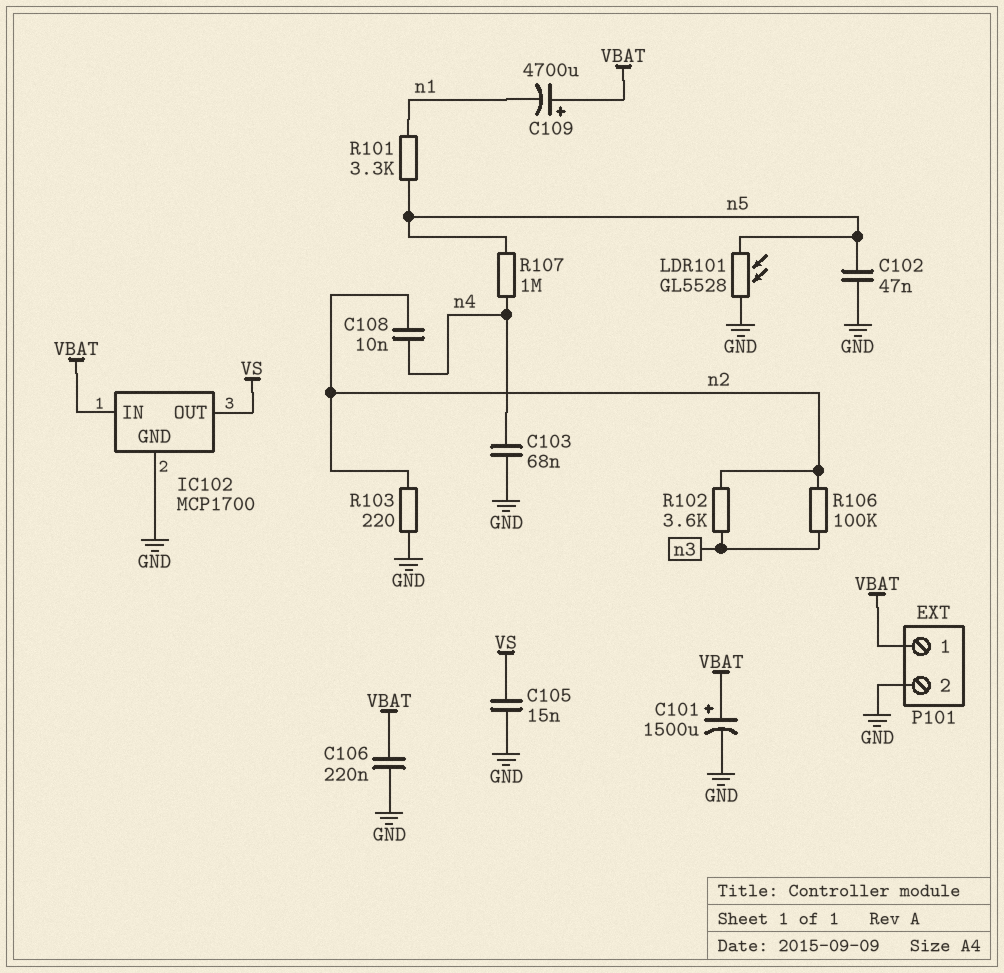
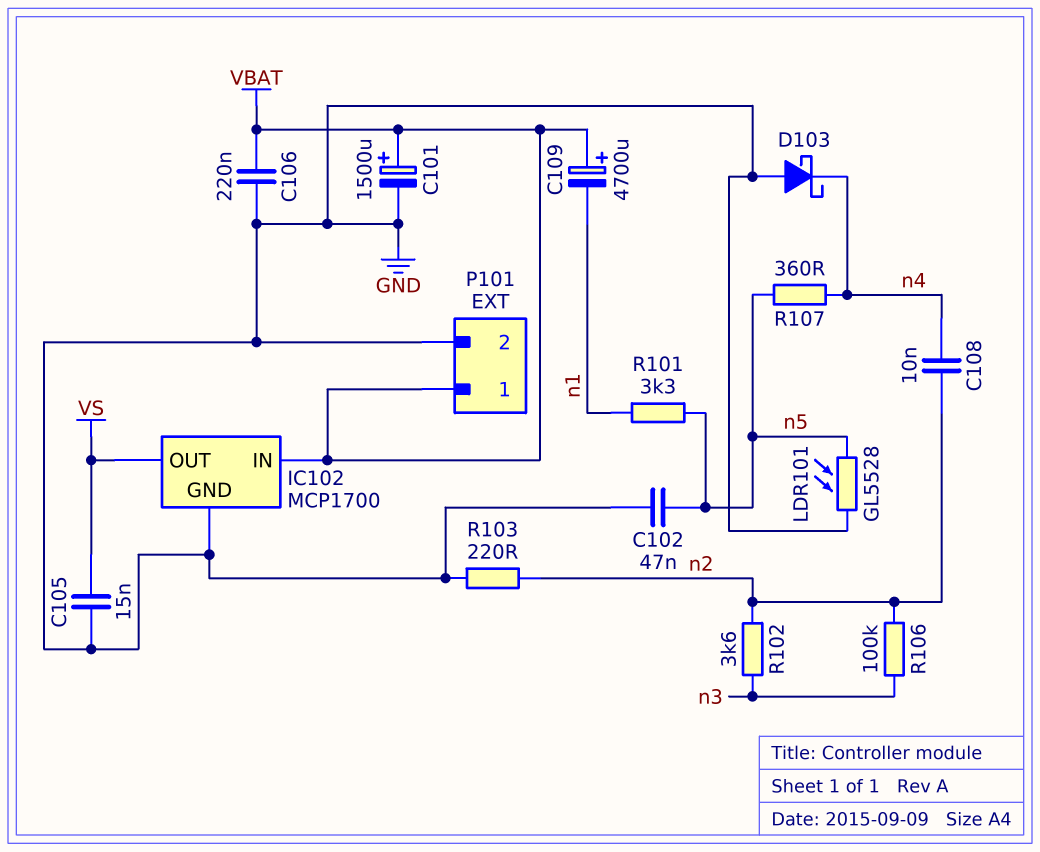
C103: 68nF (GND, n4) -> none
D103: none -> schottky (A GND, K n4)
R107: 1M (n4, n5) -> 360 (n4, n5)

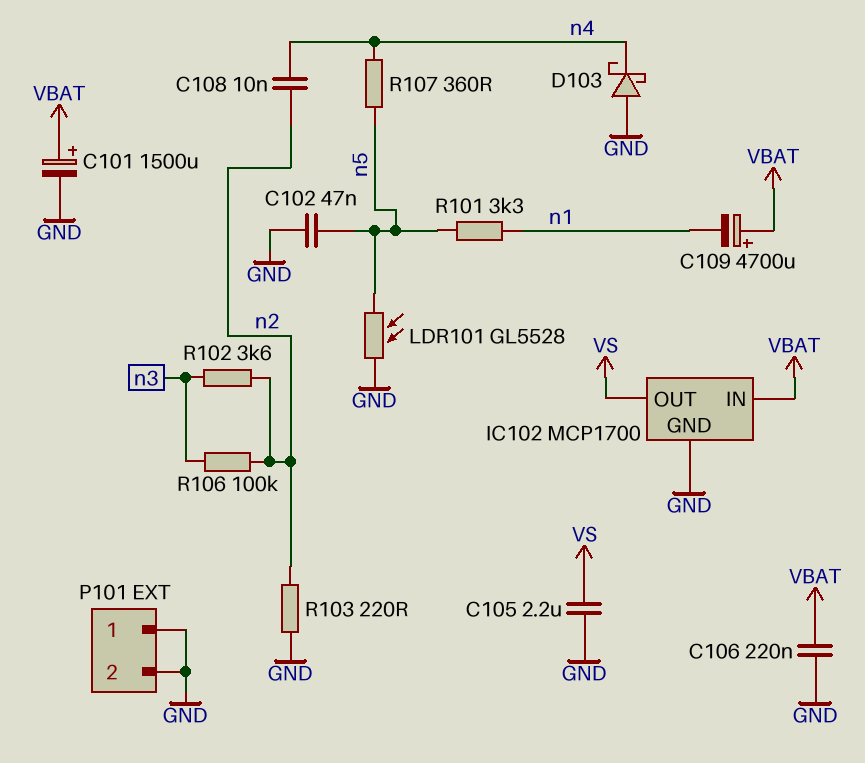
C105: 15nF (GND, VS) -> 2.2uF (GND, VS)
P101 pin 1: VBAT -> GND

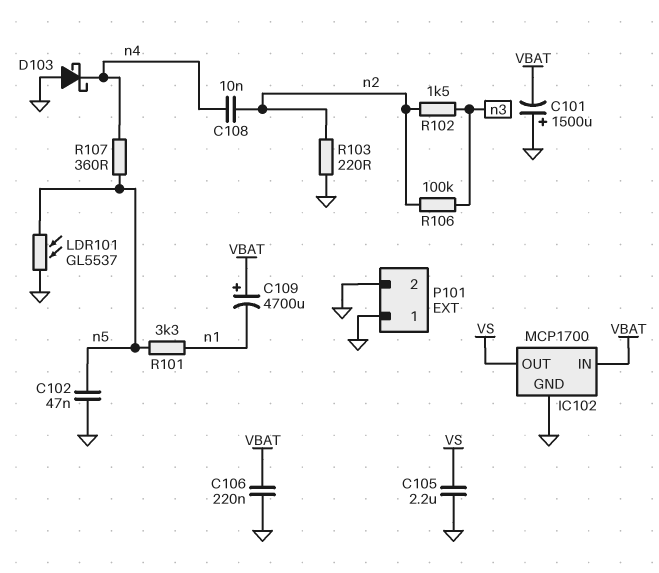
C101: 1500uF (plus VBAT, minus GND) -> 1500uF (plus GND, minus VBAT)
LDR101: GL5528 (GND, n5) -> GL5537 (GND, n5)
R102: 3.6k (n2, n3) -> 1.5k (n2, n3)

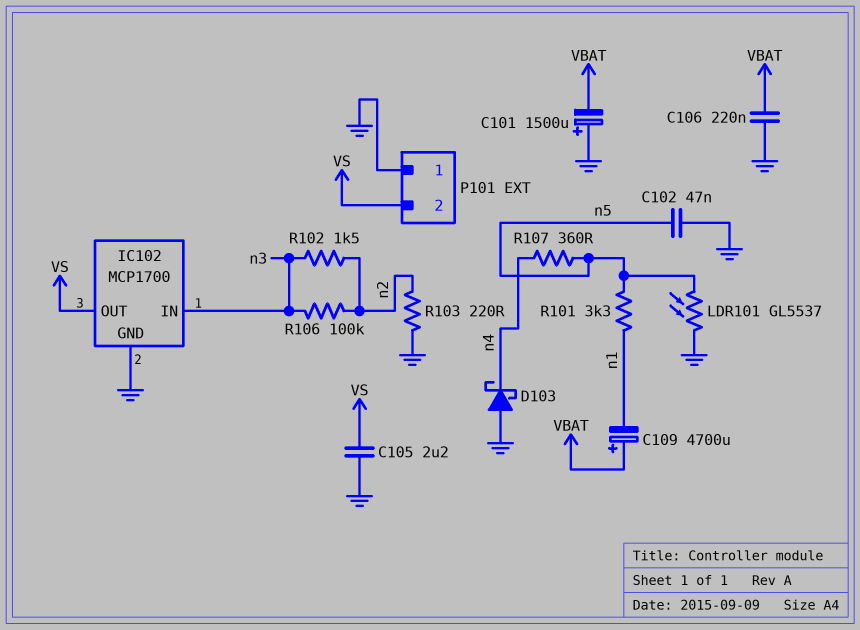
C108: 10nF (n2, n4) -> none
IC102 pin IN: VBAT -> n3
P101 pin 2: GND -> VS

